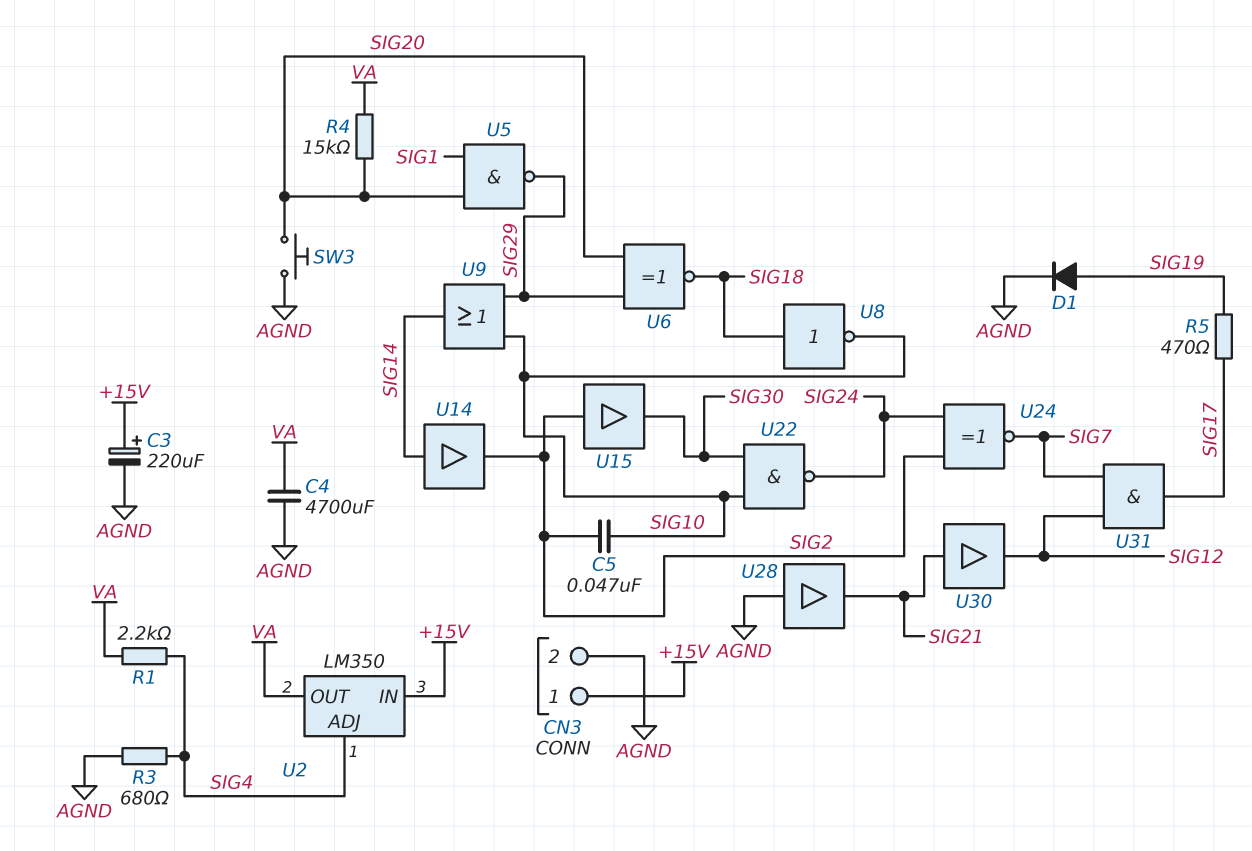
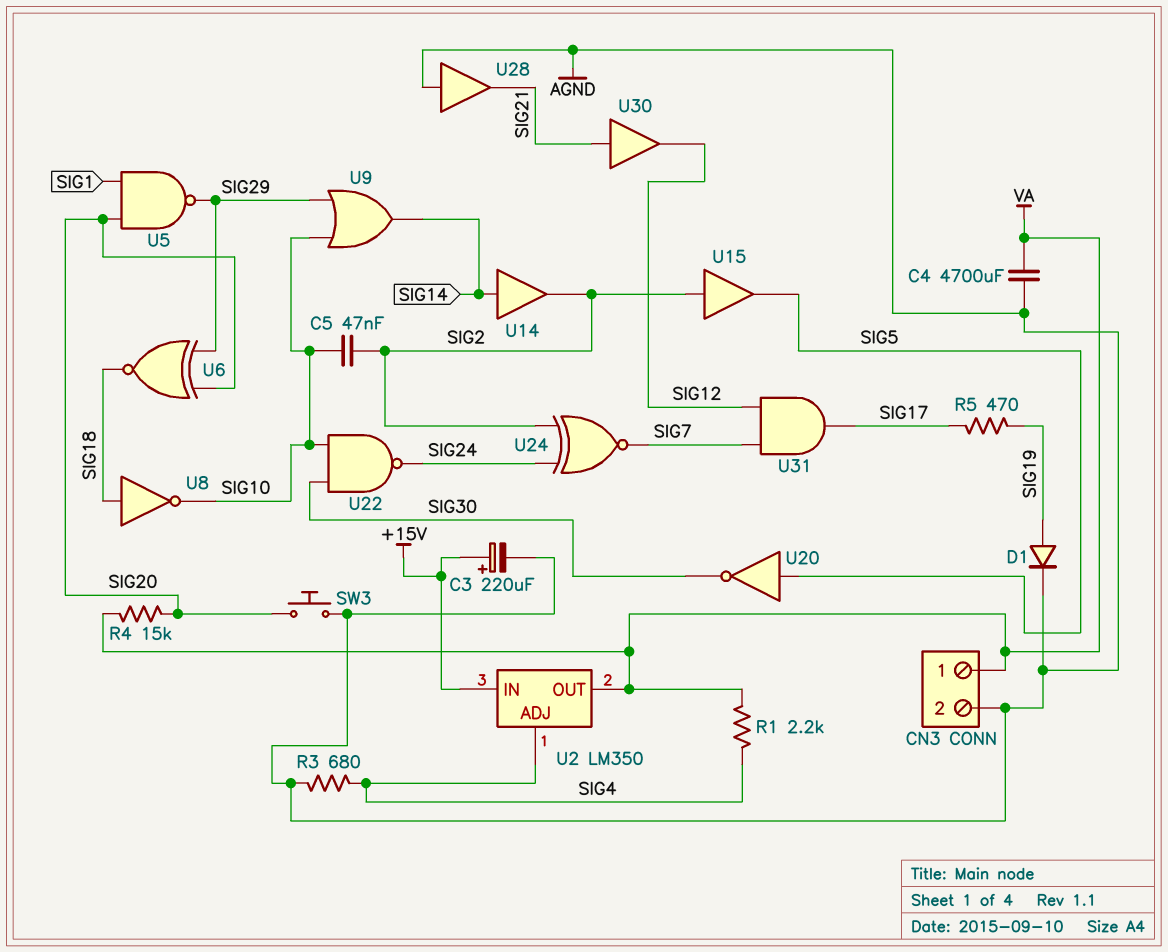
CN3 pin 1: +15V -> VA
U15: buffer (in SIG2, out SIG30) -> buffer (in SIG2, out SIG5)
U20: none -> NOT (in SIG5, out SIG30)

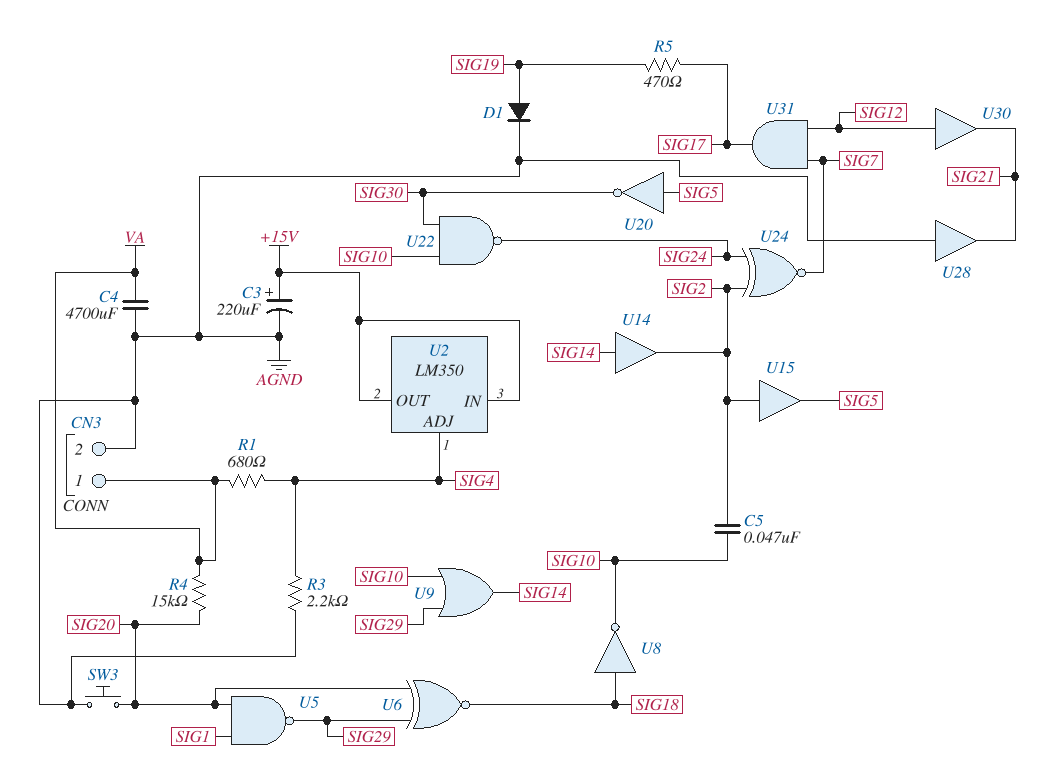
R1: 2.2k (SIG4, VA) -> 680 (SIG4, VA)
R3: 680 (AGND, SIG4) -> 2.2k (AGND, SIG4)
U2 pin OUT: VA -> +15V
U30: buffer (in SIG21, out SIG12) -> buffer (in SIG12, out SIG21)

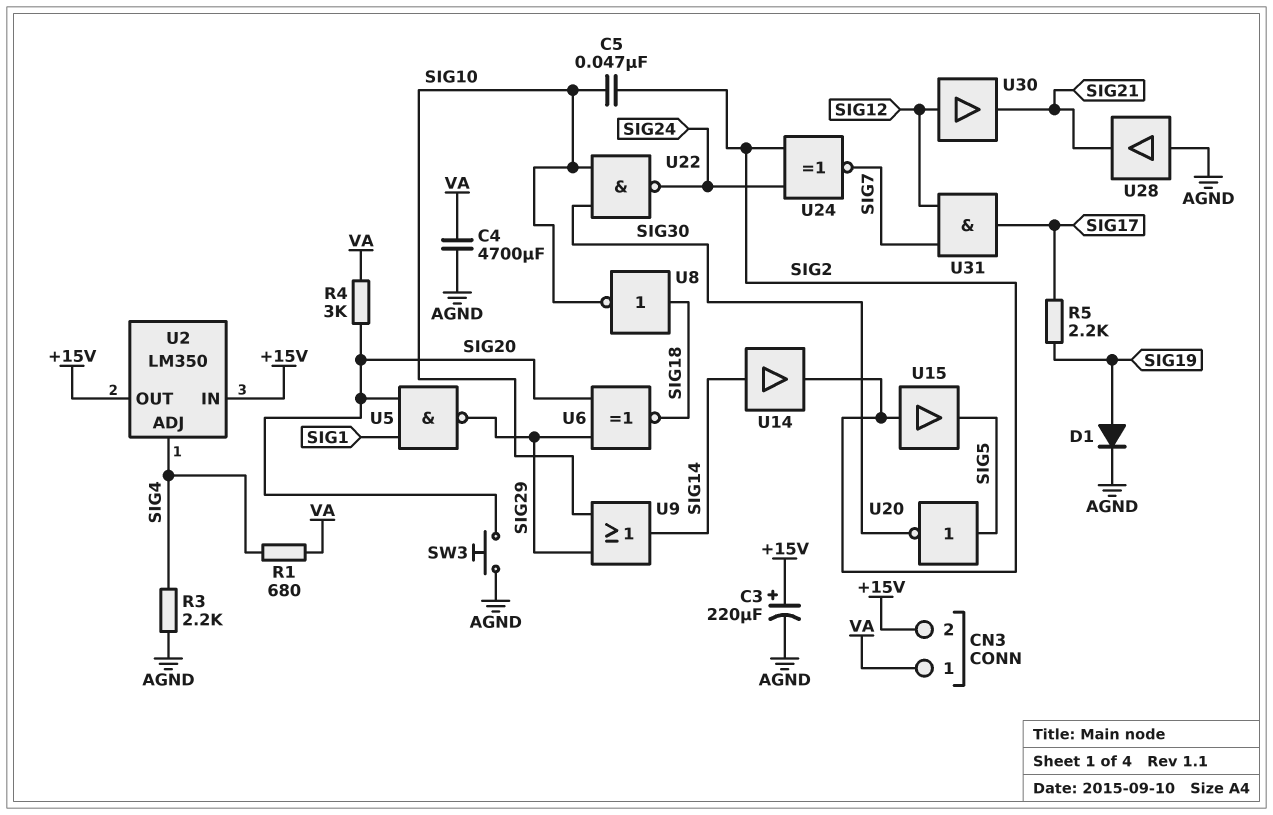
CN3 pin 2: AGND -> +15V
R4: 15k (SIG20, VA) -> 3k (SIG20, VA)
R5: 470 (SIG17, SIG19) -> 2.2k (SIG17, SIG19)

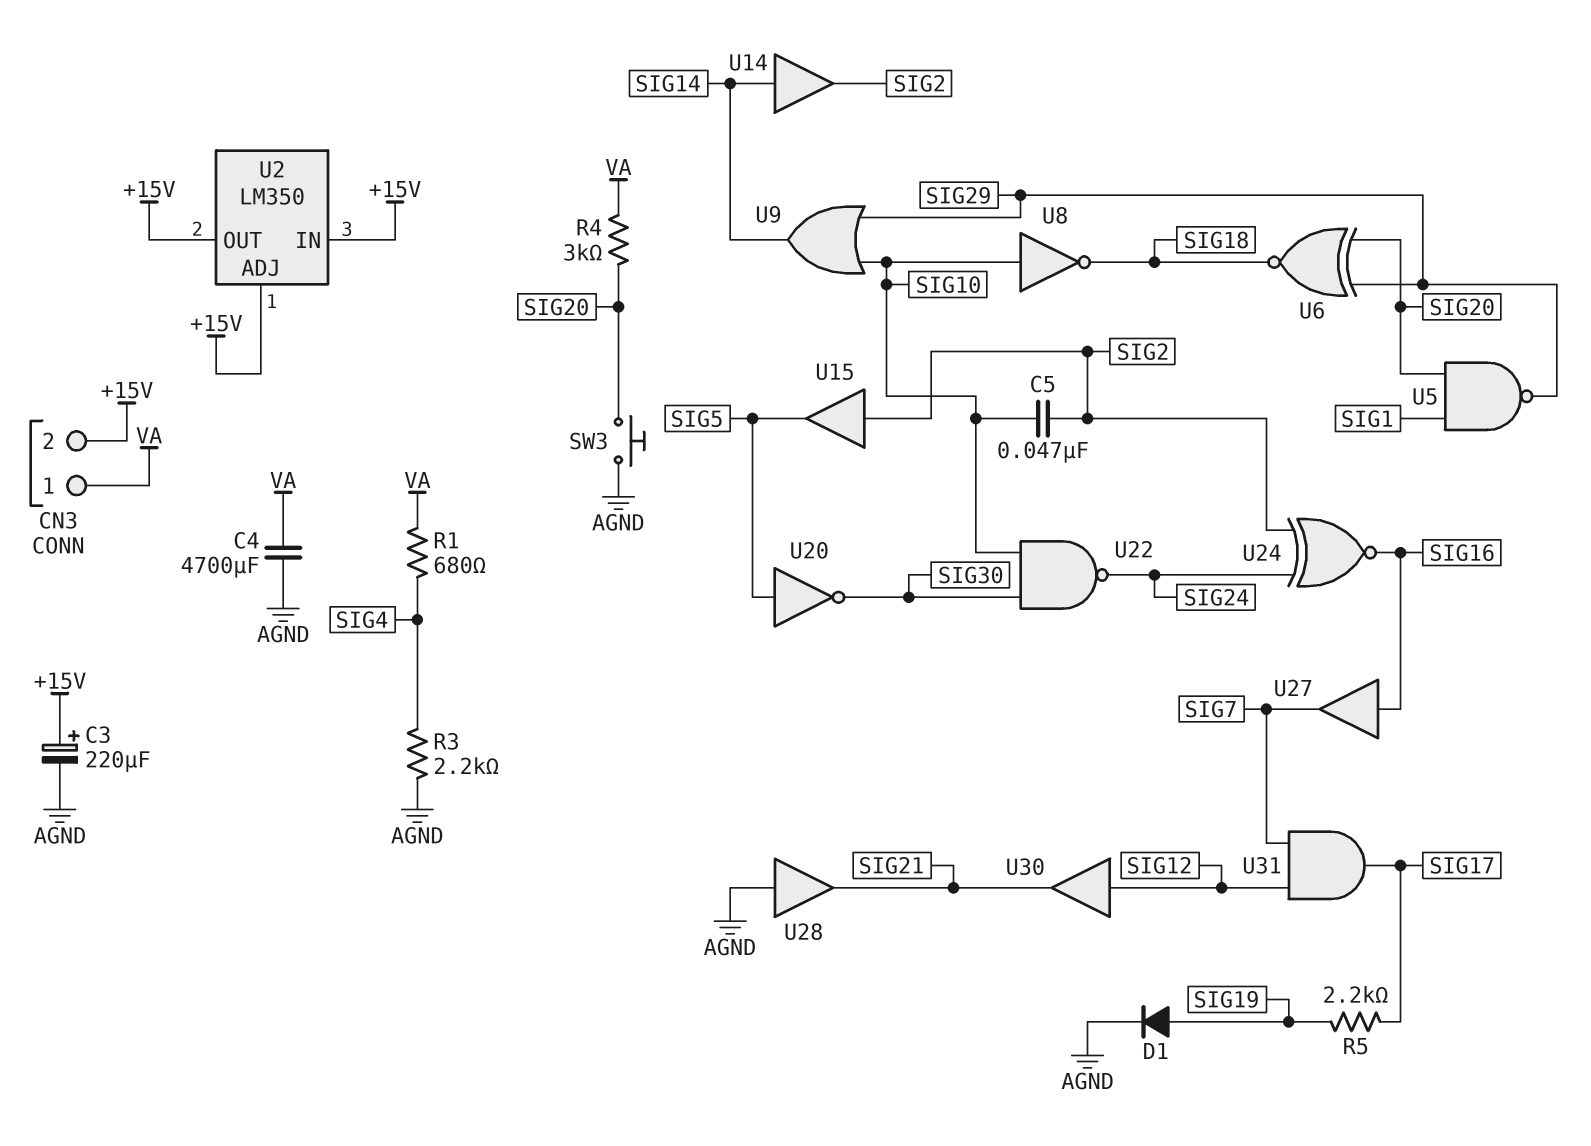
U2 pin ADJ: SIG4 -> +15V
U8: NOT (in SIG18, out SIG10) -> NOT (in SIG10, out SIG18)
U24: XNOR (in SIG2, in SIG24, out SIG7) -> XNOR (in SIG2, in SIG24, out SIG16)
U27: none -> buffer (in SIG16, out SIG7)

